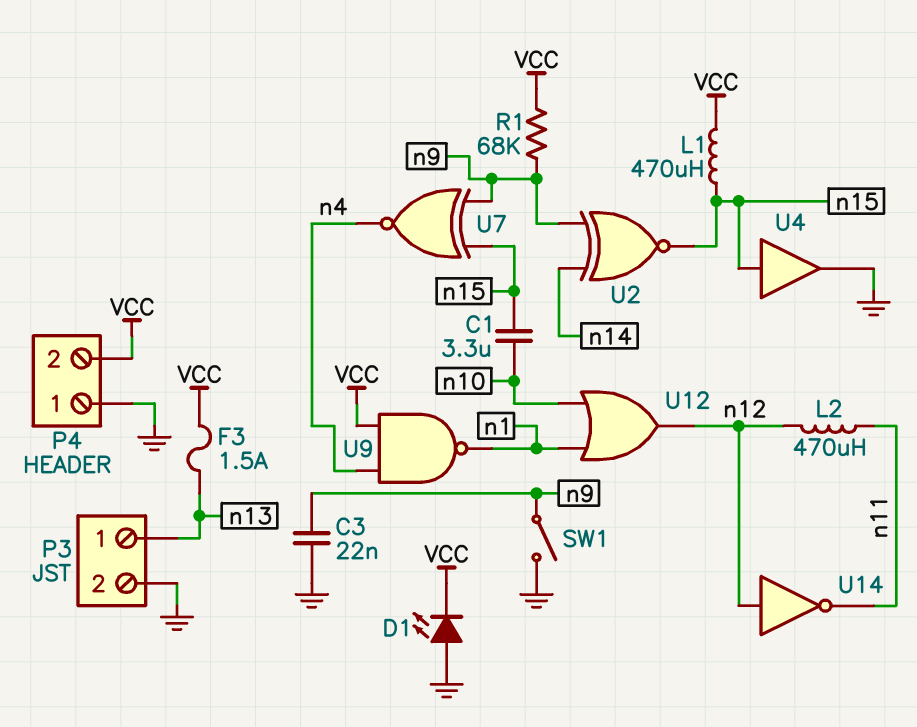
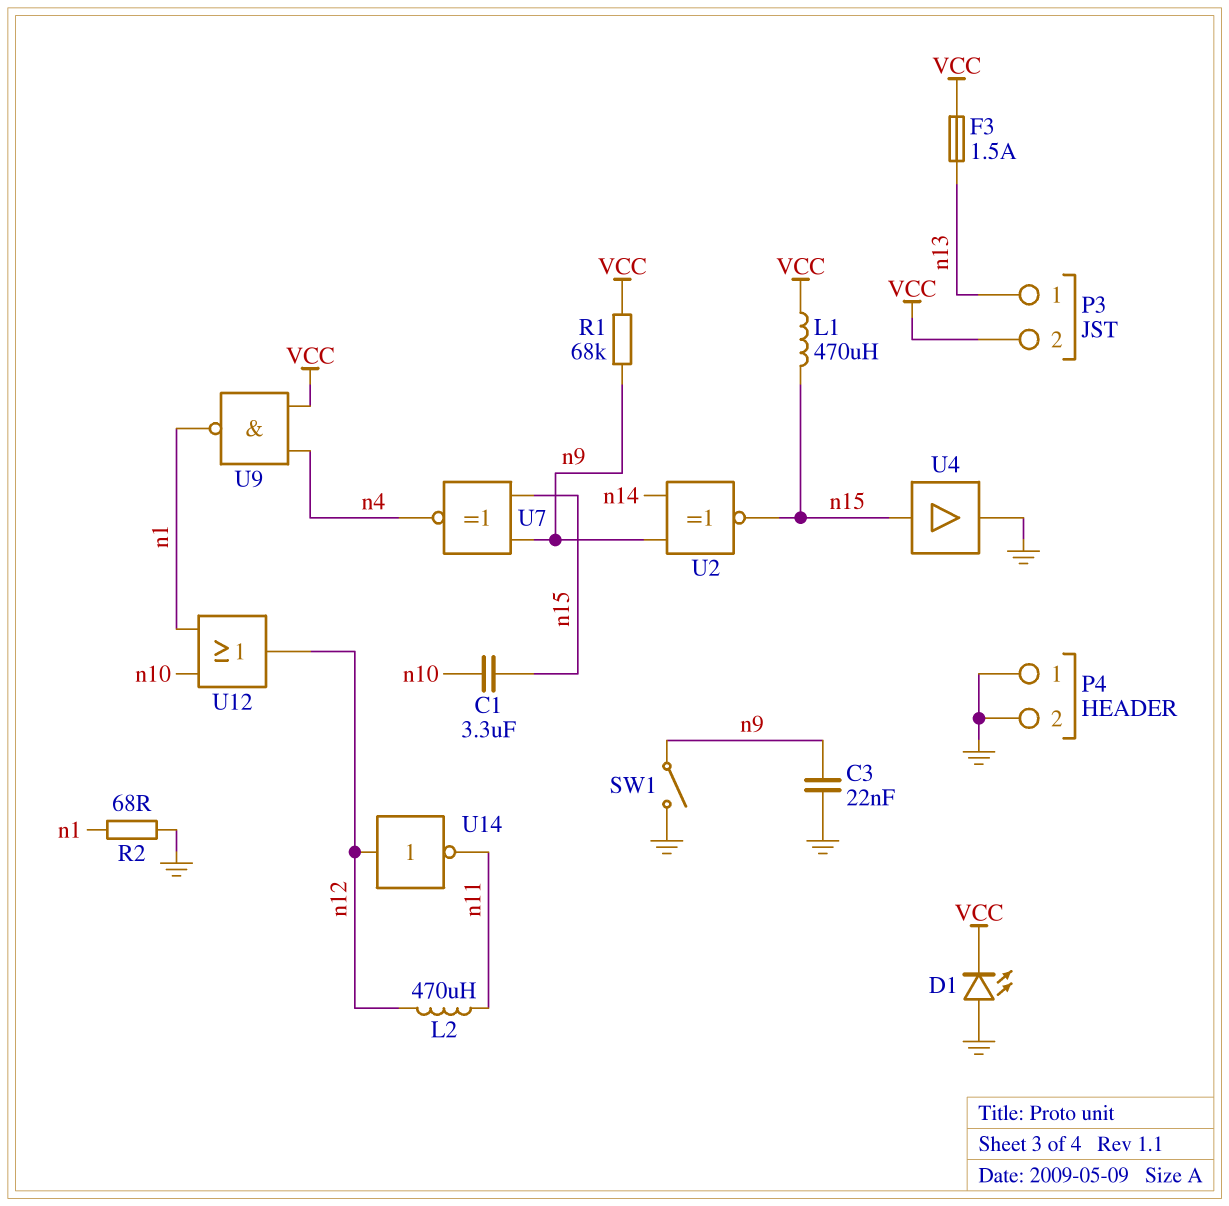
P3 pin 2: GND -> VCC
P4 pin 2: VCC -> GND
R2: none -> 68 (GND, n1)

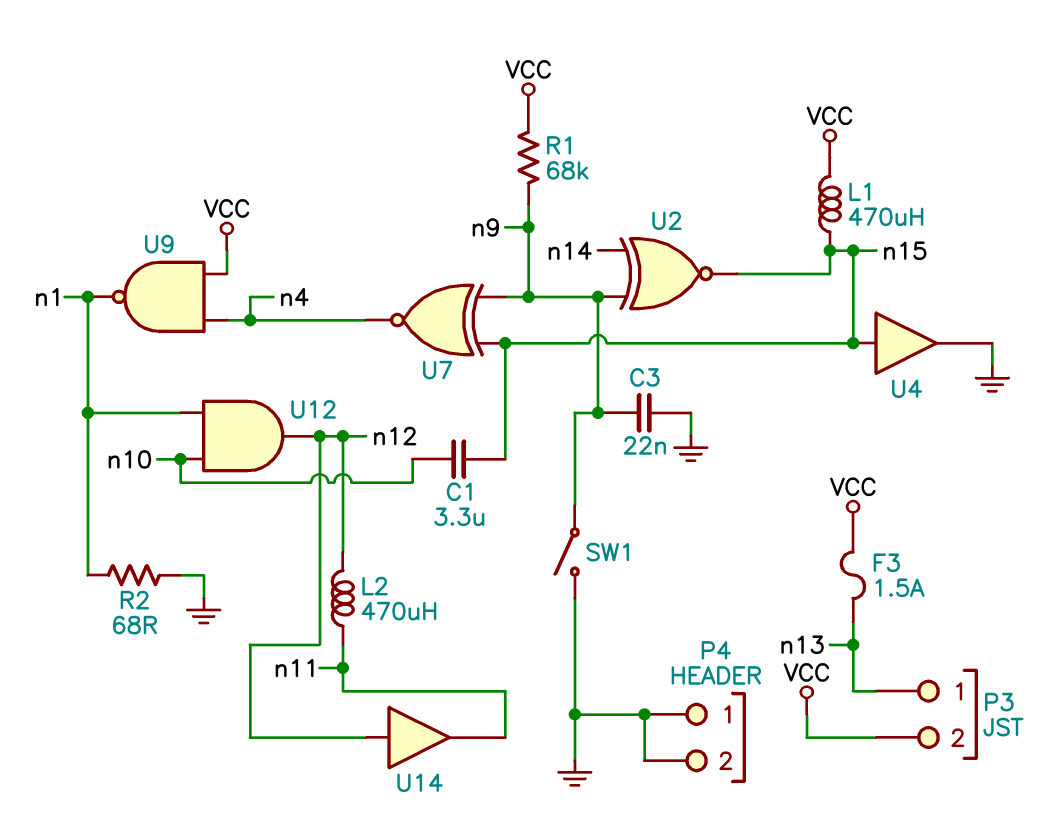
D1: LED (A GND, K VCC) -> none
U12: OR (in n1, in n10, out n12) -> AND (in n1, in n10, out n12)
U14: NOT (in n12, out n11) -> buffer (in n12, out n11)

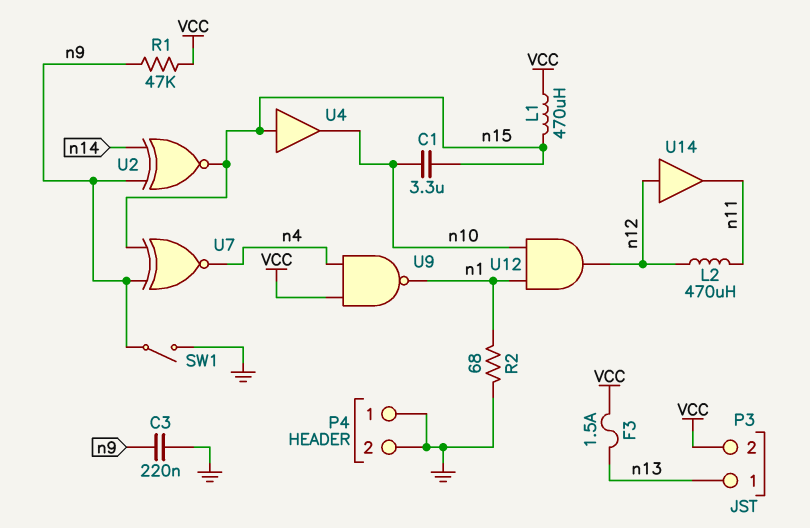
C3: 22nF (GND, n9) -> 220nF (GND, n9)
R1: 68k (VCC, n9) -> 47k (VCC, n9)
U4: buffer (in n15, out GND) -> buffer (in n15, out n10)

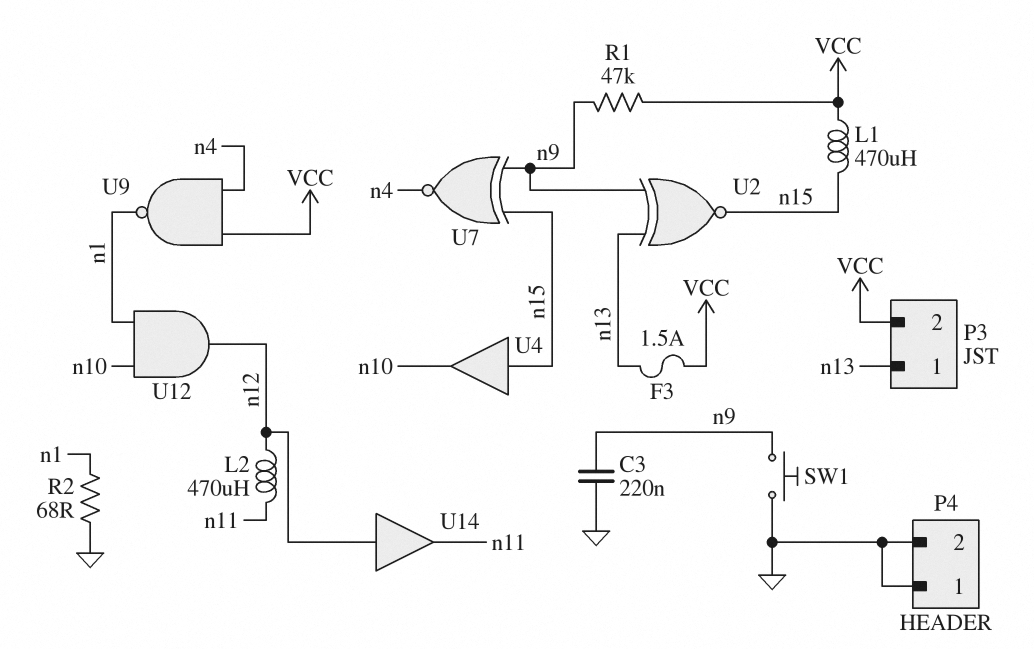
C1: 3.3uF (n10, n15) -> none
SW1: switch (GND, n9) -> button (GND, n9)
U2: XNOR (in n9, in n14, out n15) -> XNOR (in n9, in n13, out n15)

